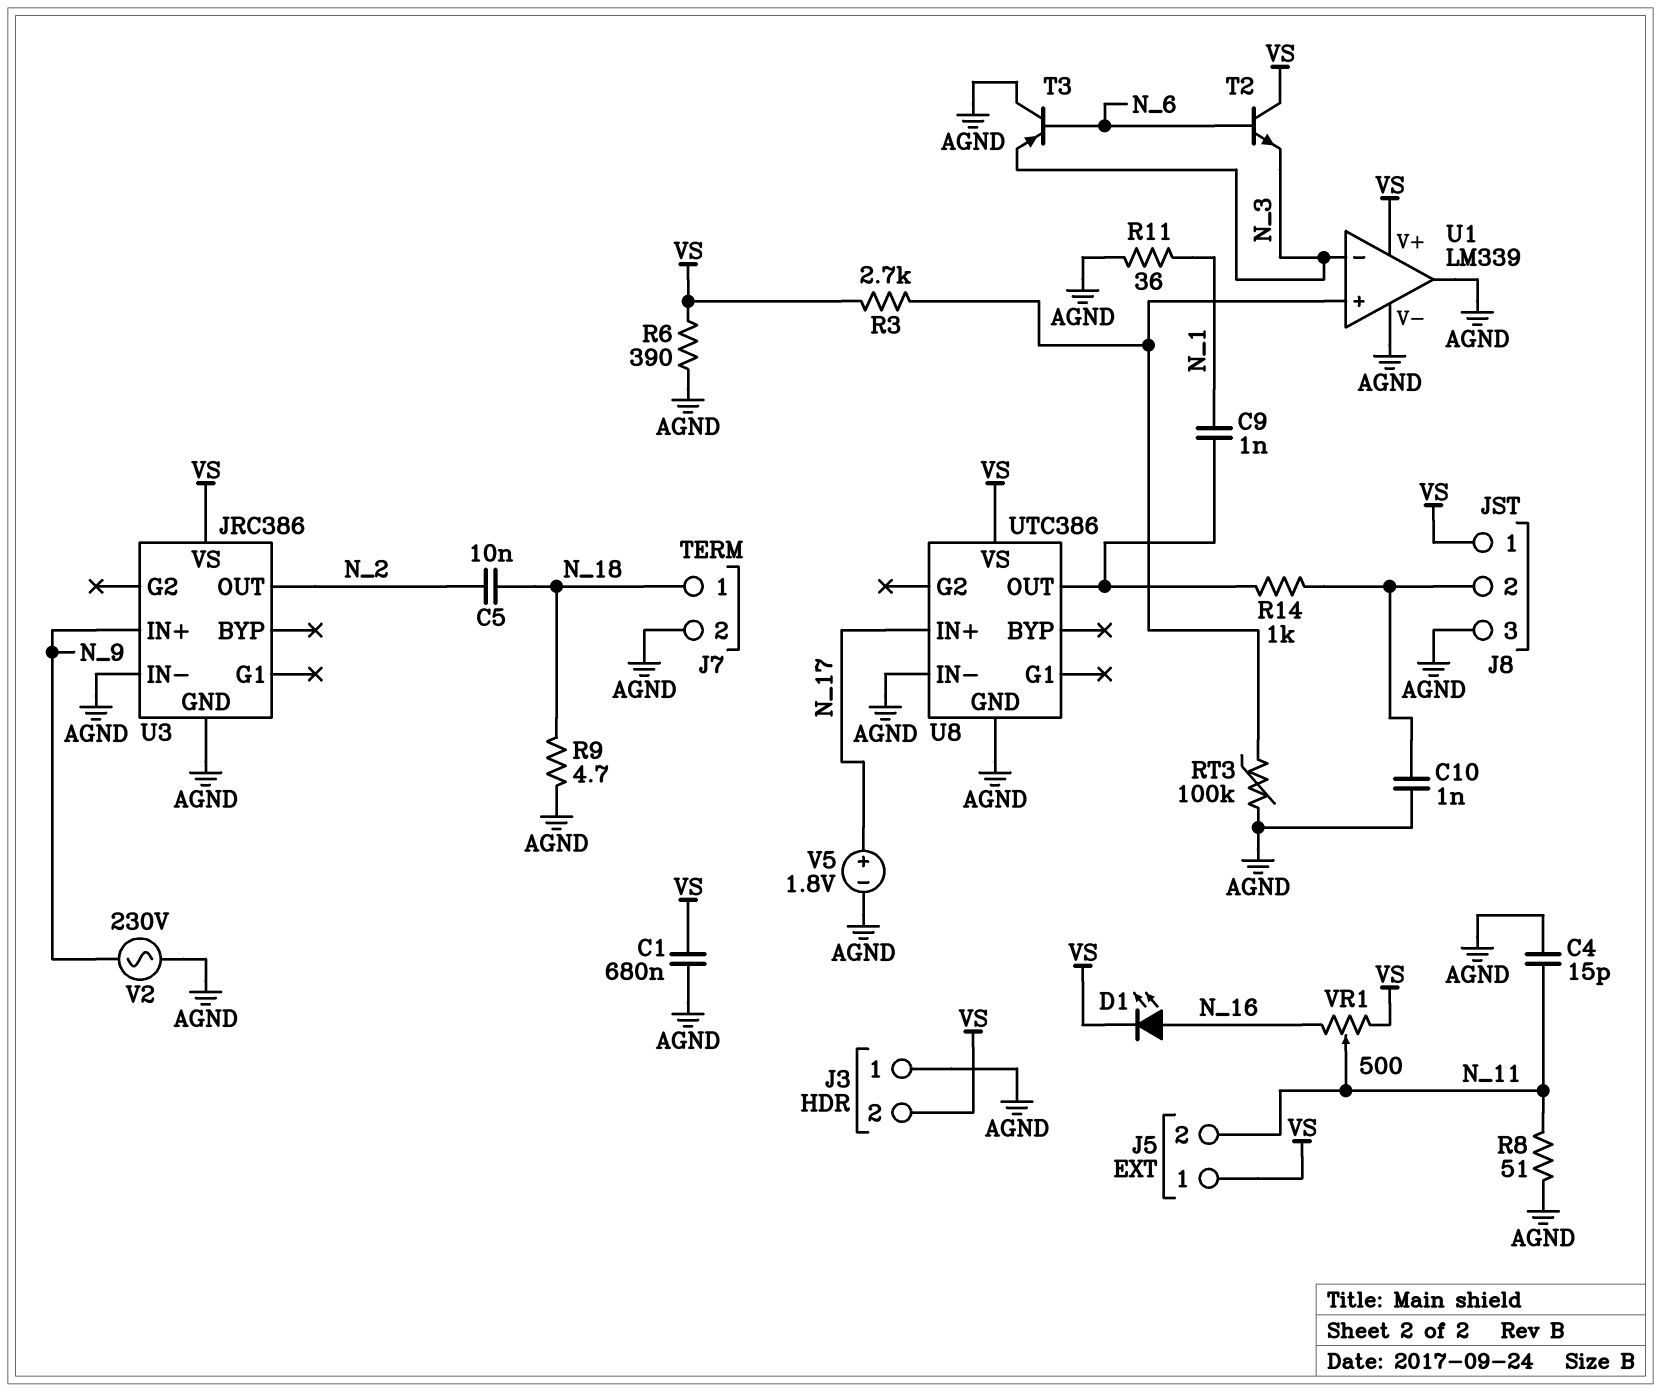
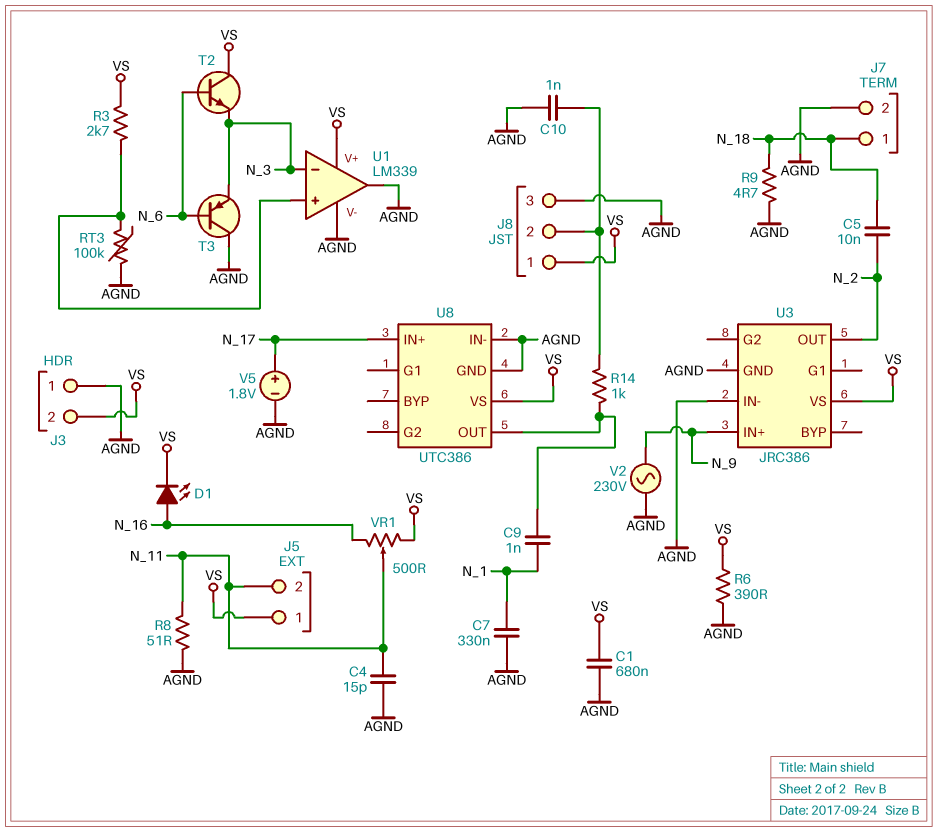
C7: none -> 330nF (AGND, N_1)
R11: 36 (AGND, N_1) -> none

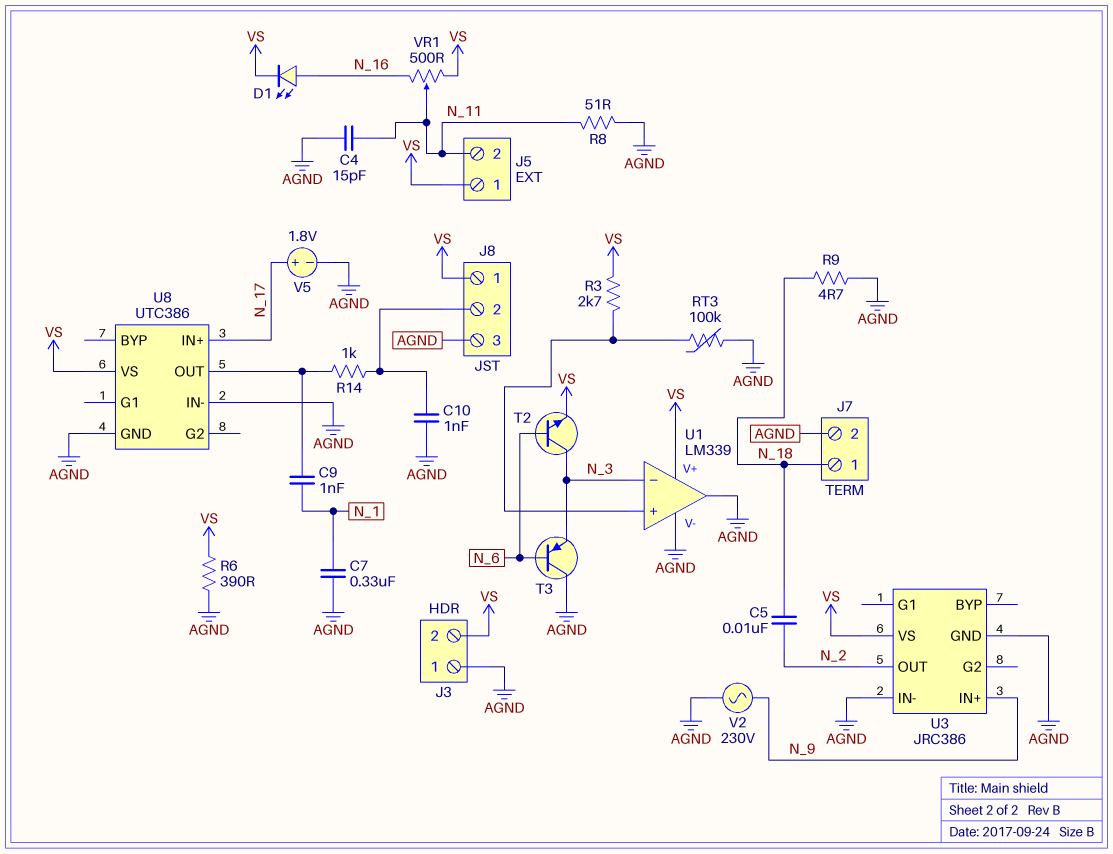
C1: 680nF (AGND, VS) -> none
T2: NPN (B N_6, C VS, E N_3) -> NPN (B N_6, C N_3, E VS)

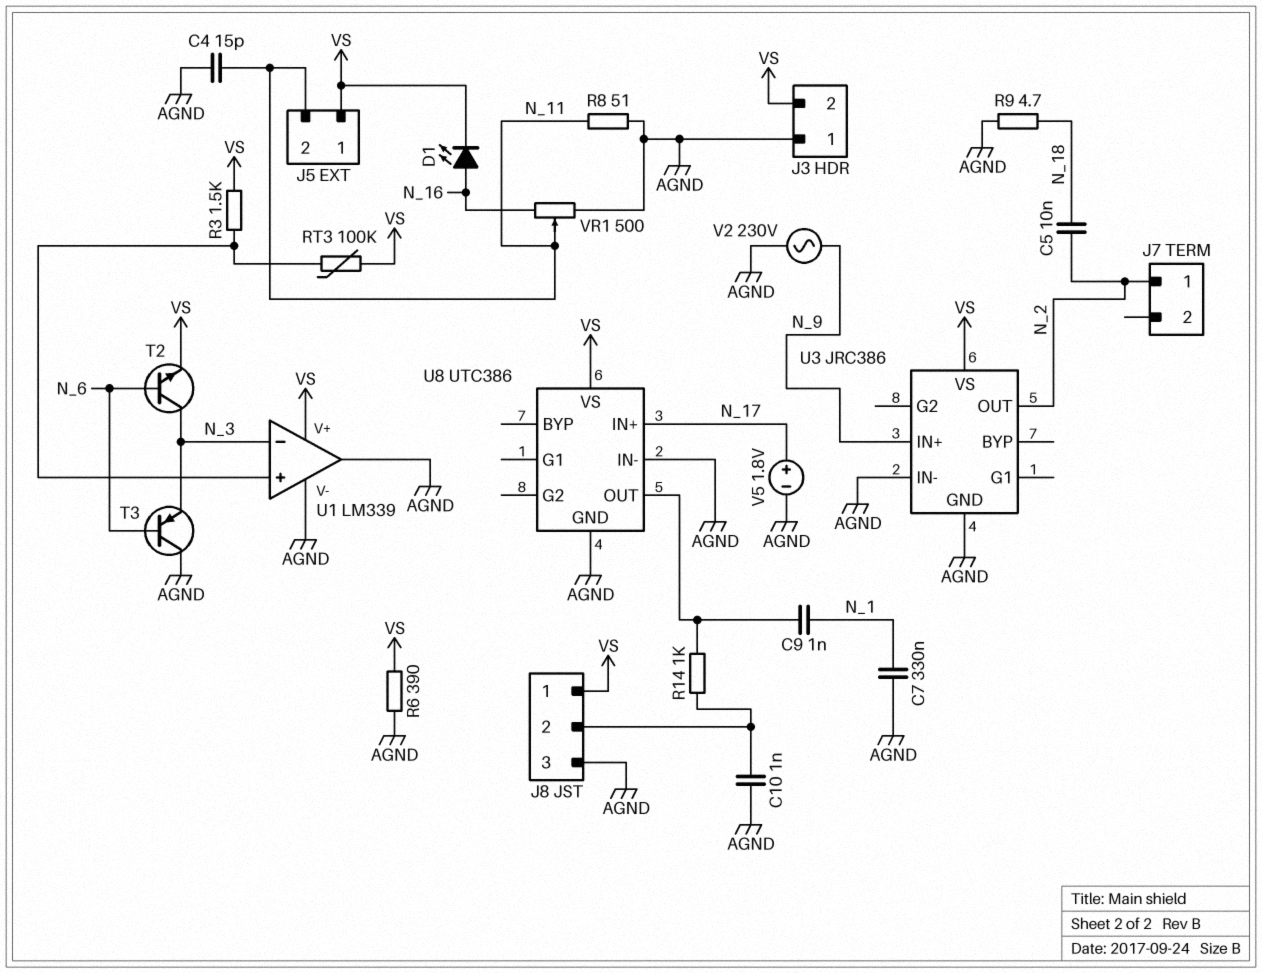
J7 pin 1: N_18 -> N_2
J7 pin 2: AGND -> none
R3: 2.7k (U1/in+, VS) -> 1.5k (U1/in+, VS)
RT3: 100k (AGND, U1/in+) -> 100k (U1/in+, VS)
VR1: 500 (N_16, VS, wiper N_11) -> 500 (AGND, N_16, wiper N_11)

